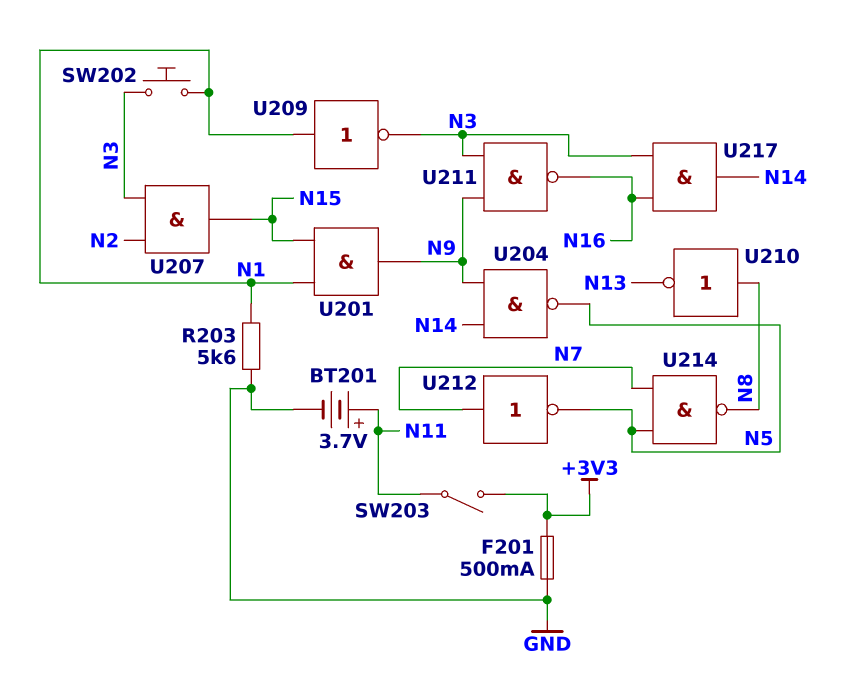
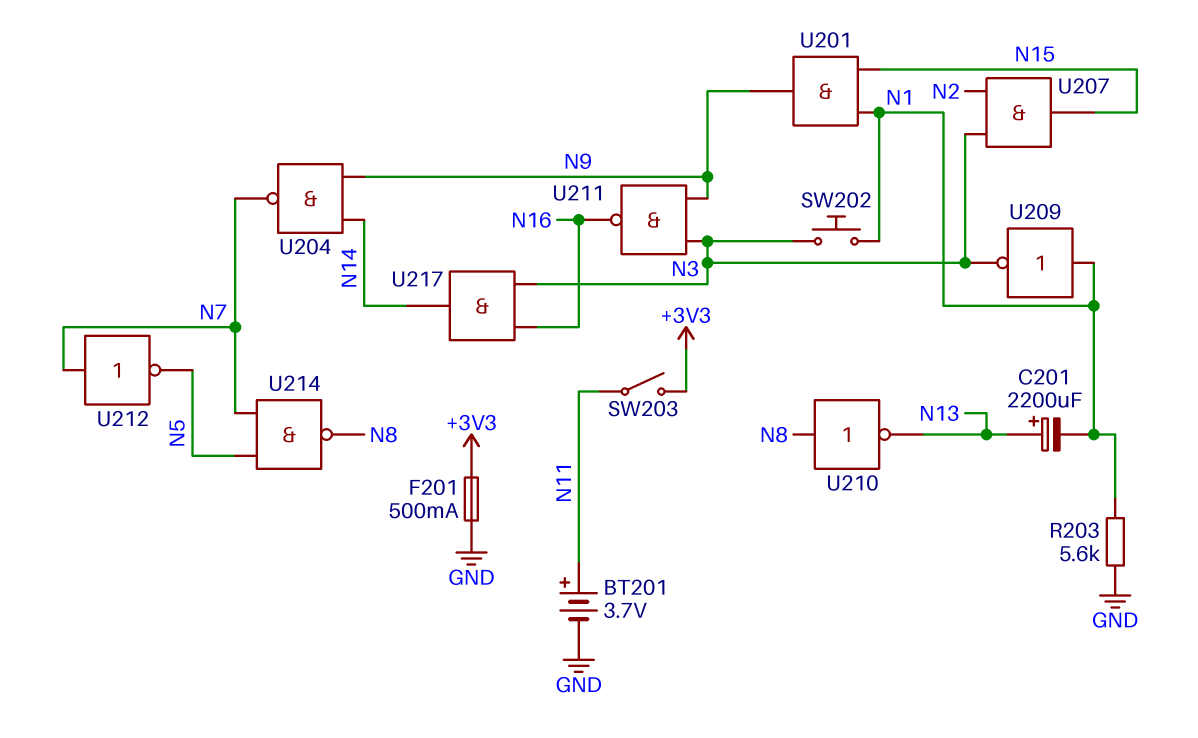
C201: none -> 2200uF (plus N13, minus N1)
U204: NAND (in N9, in N14, out N5) -> NAND (in N9, in N14, out N7)

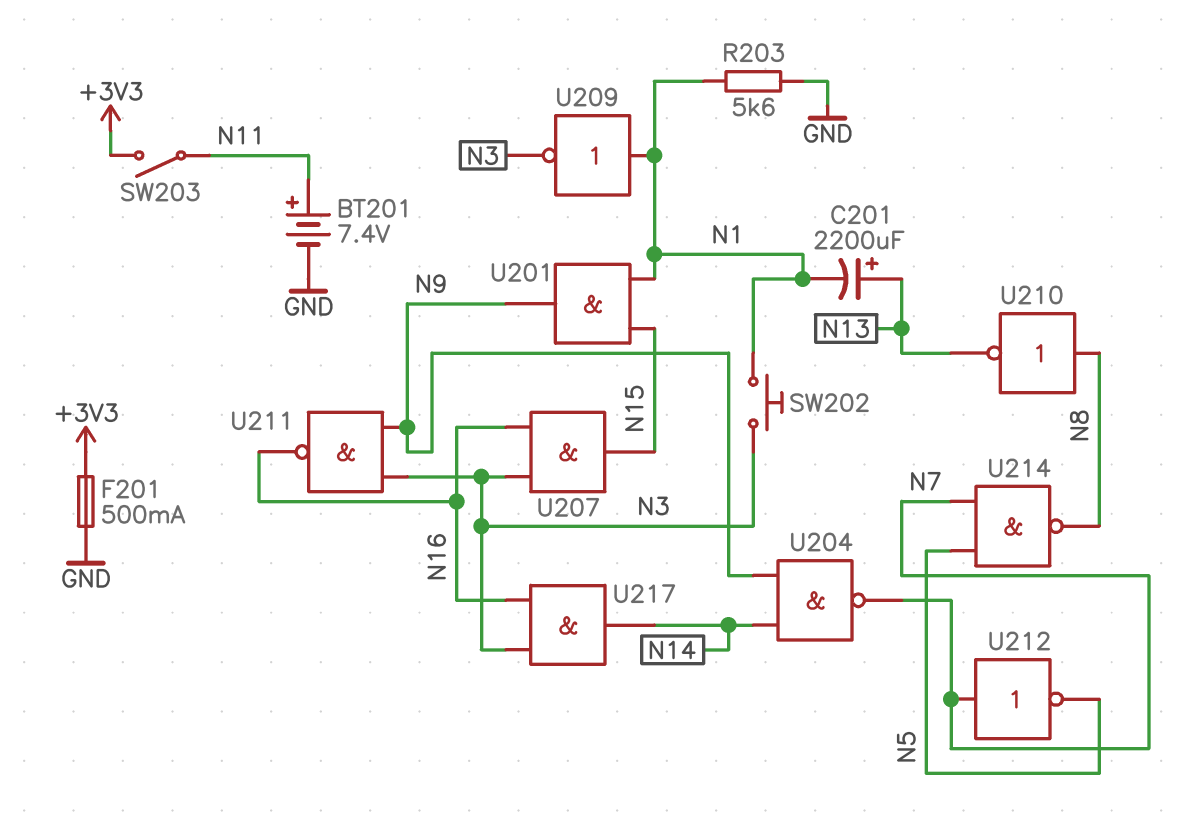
BT201: 3.7V (plus N11, minus GND) -> 7.4V (plus N11, minus GND)
U207: AND (in N2, in N3, out N15) -> AND (in N3, in N16, out N15)

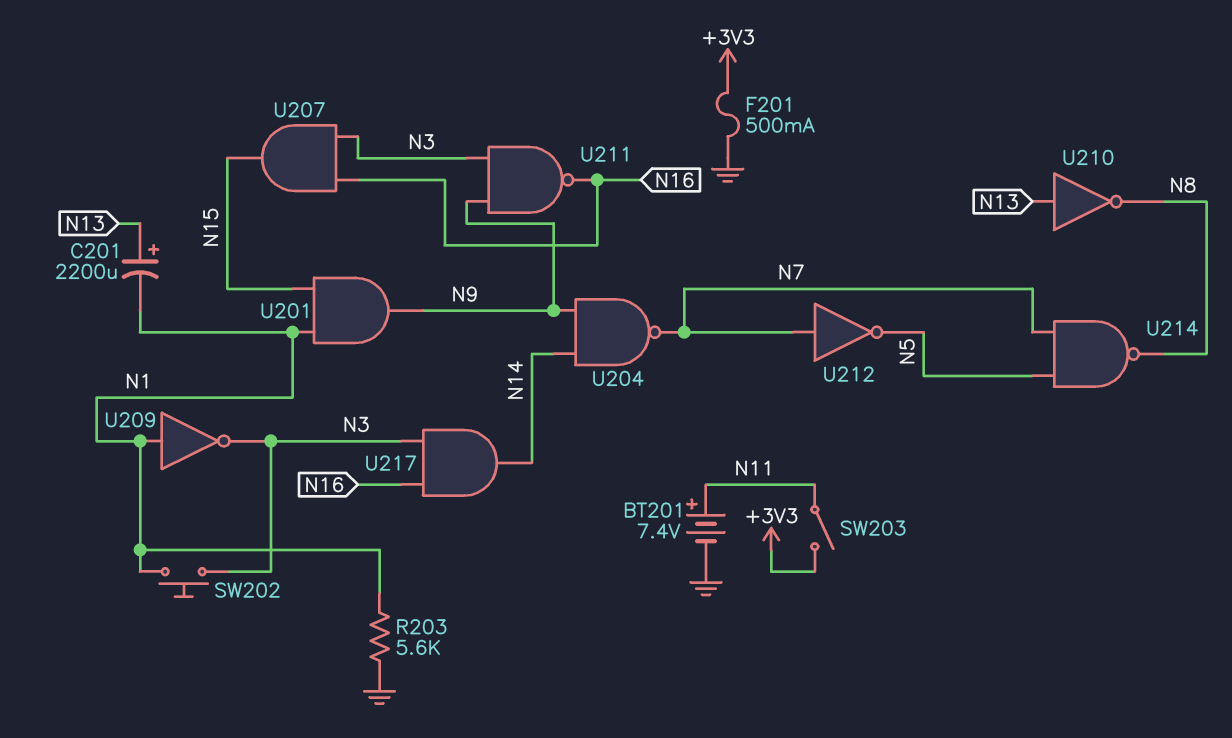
U210: NOT (in N8, out N13) -> NOT (in N13, out N8)

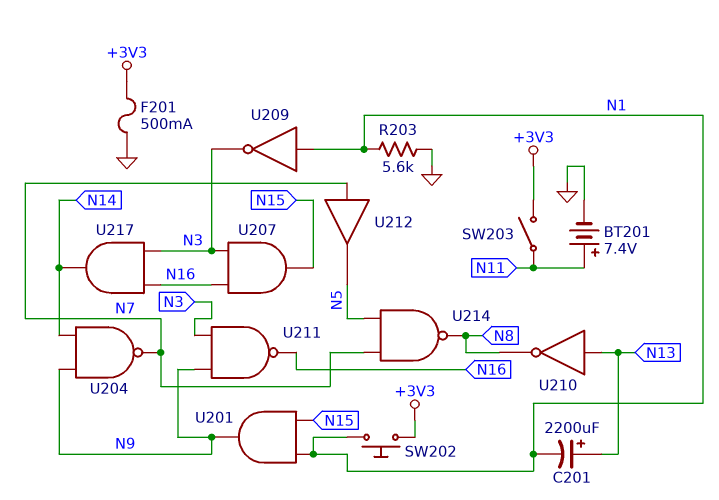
SW202: button (N1, N3) -> button (+3V3, N1)
U212: NOT (in N7, out N5) -> buffer (in N7, out N5)

